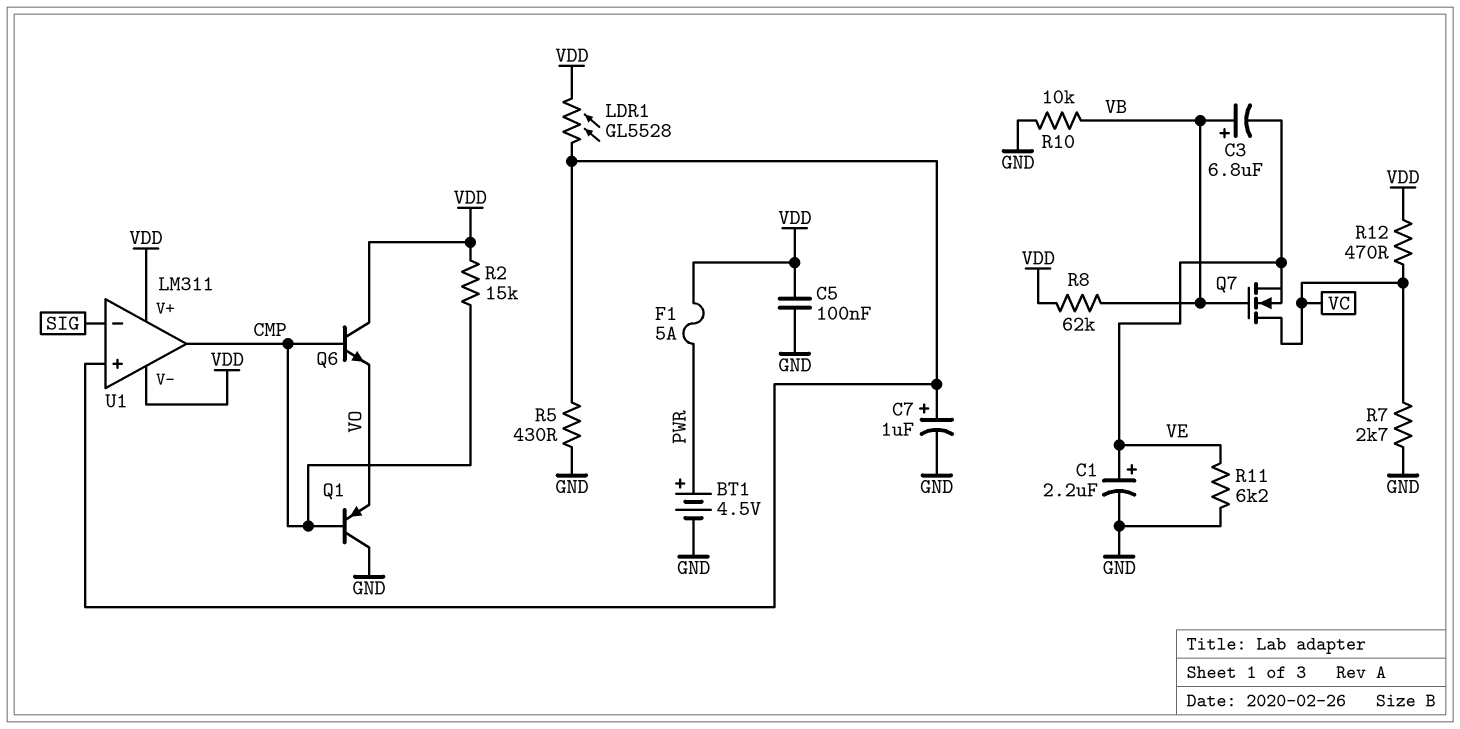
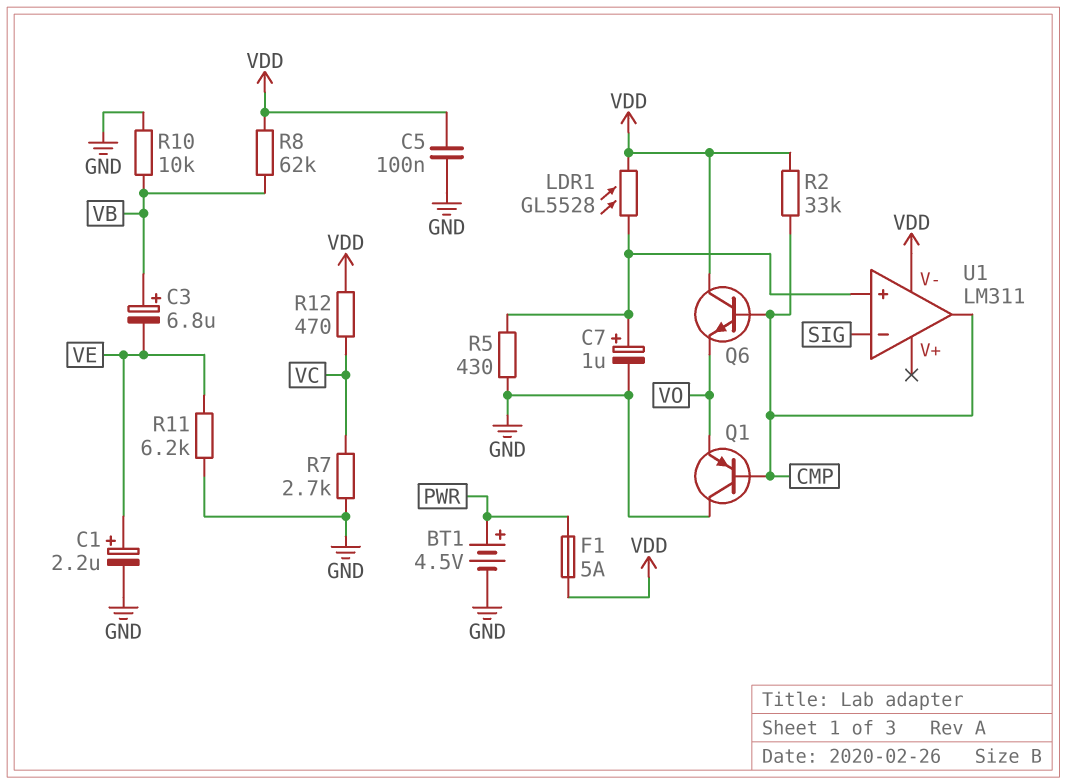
Q7: NMOS (G VB, D VC, S VE) -> none
R2: 15k (CMP, VDD) -> 33k (CMP, VDD)
U1 pin V+: VDD -> none

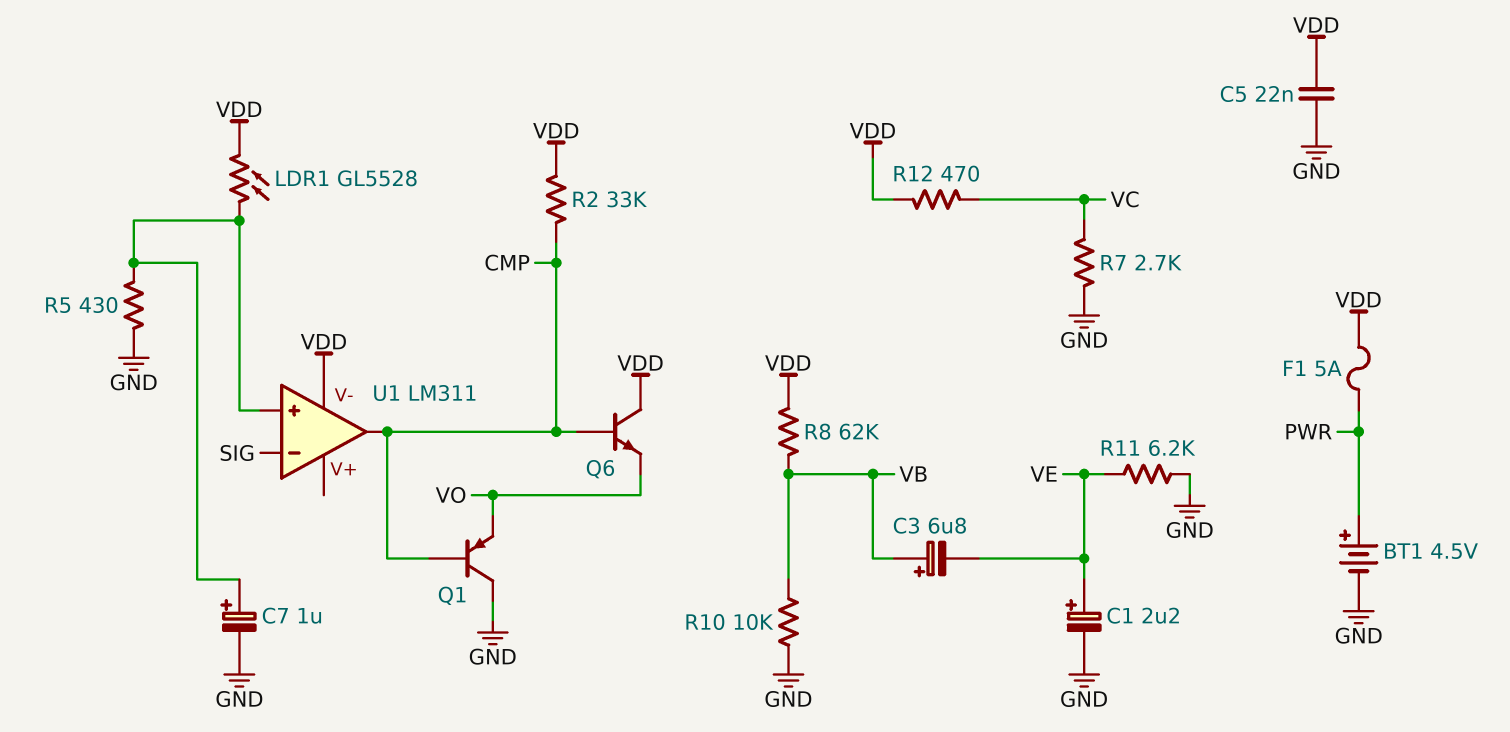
C5: 100nF (GND, VDD) -> 22nF (GND, VDD)

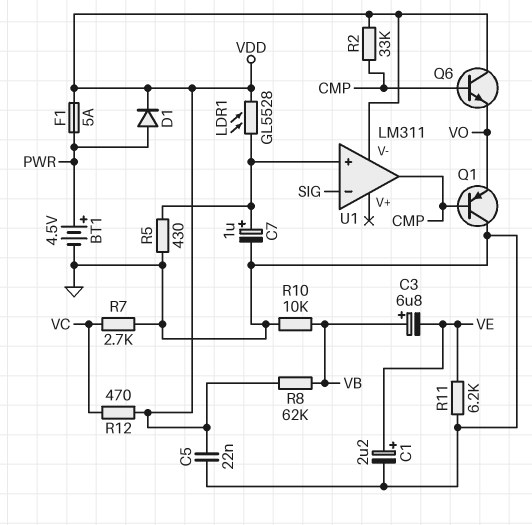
D1: none -> diode (A PWR, K VDD)

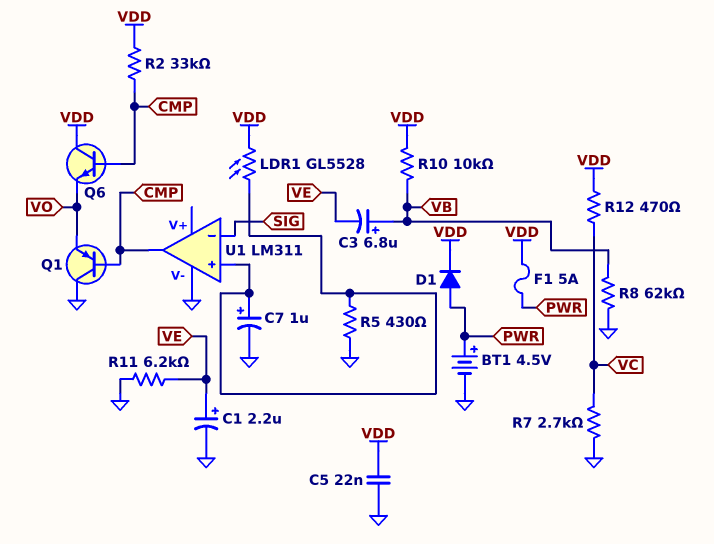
R8: 62k (VB, VDD) -> 62k (GND, VB)
R10: 10k (GND, VB) -> 10k (VB, VDD)
U1 pin V-: VDD -> GND

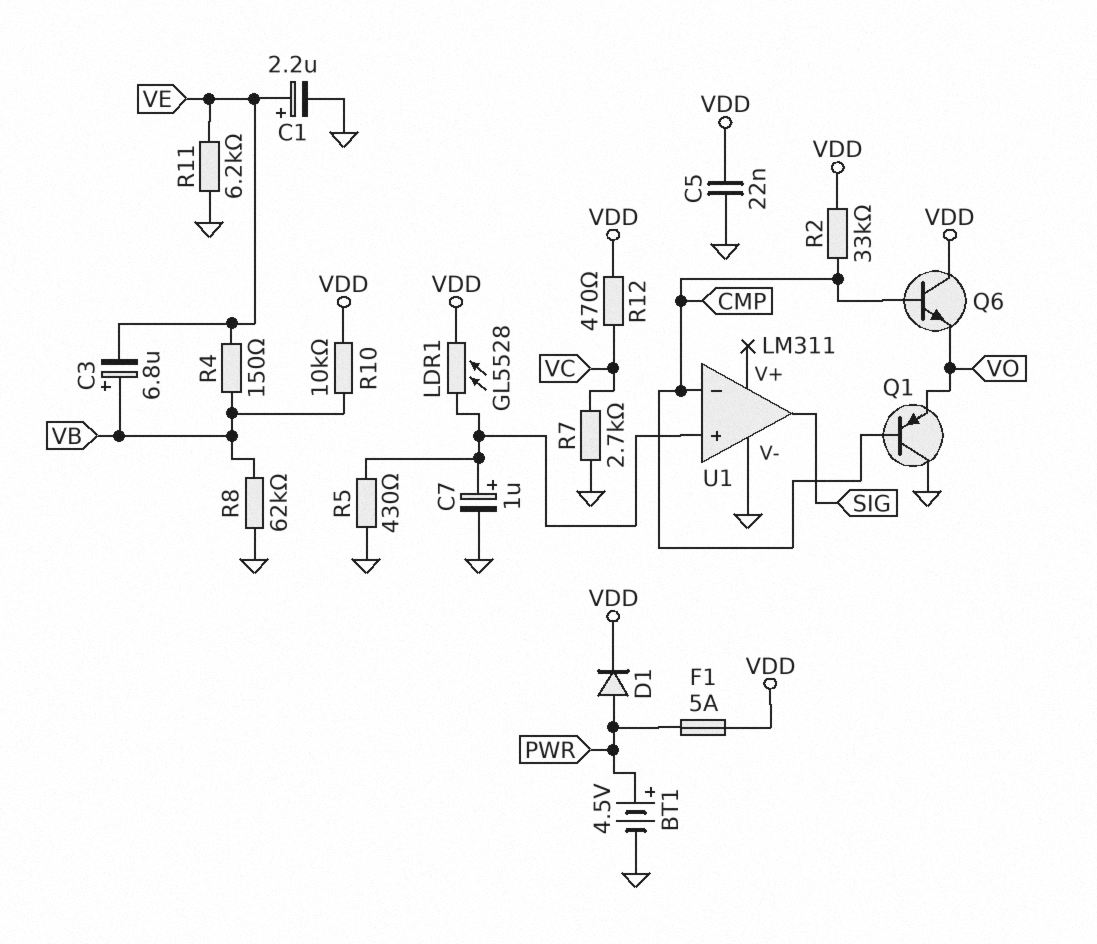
R4: none -> 150 (VB, VE)
U1 pin in-: SIG -> CMP
U1 pin out: CMP -> SIG

